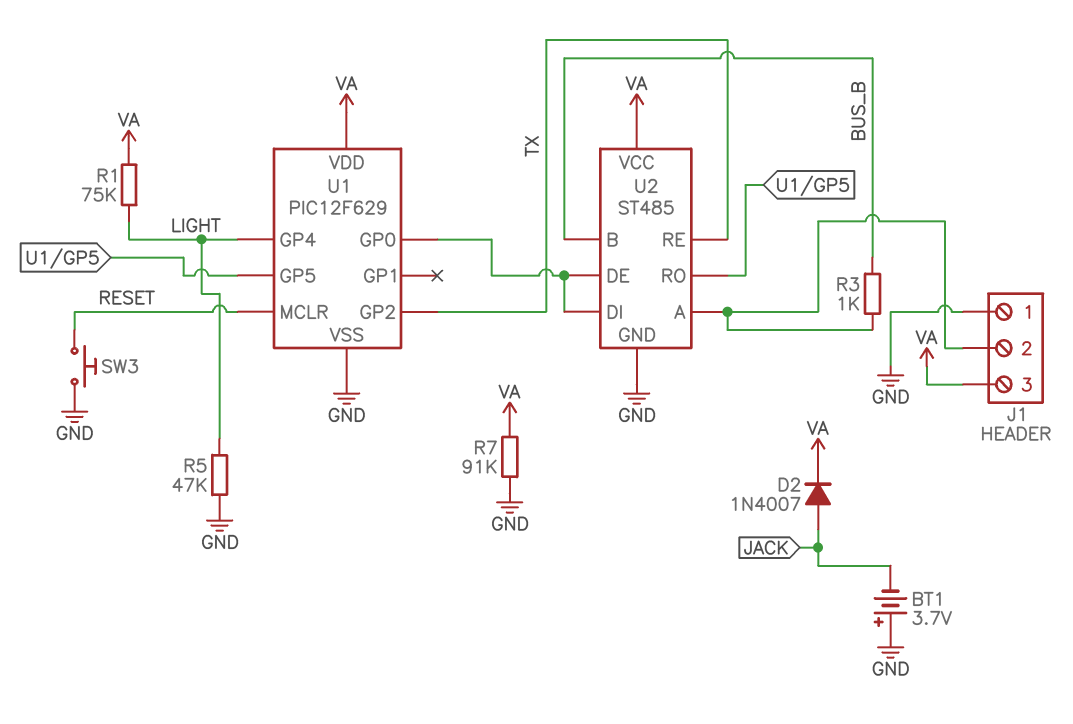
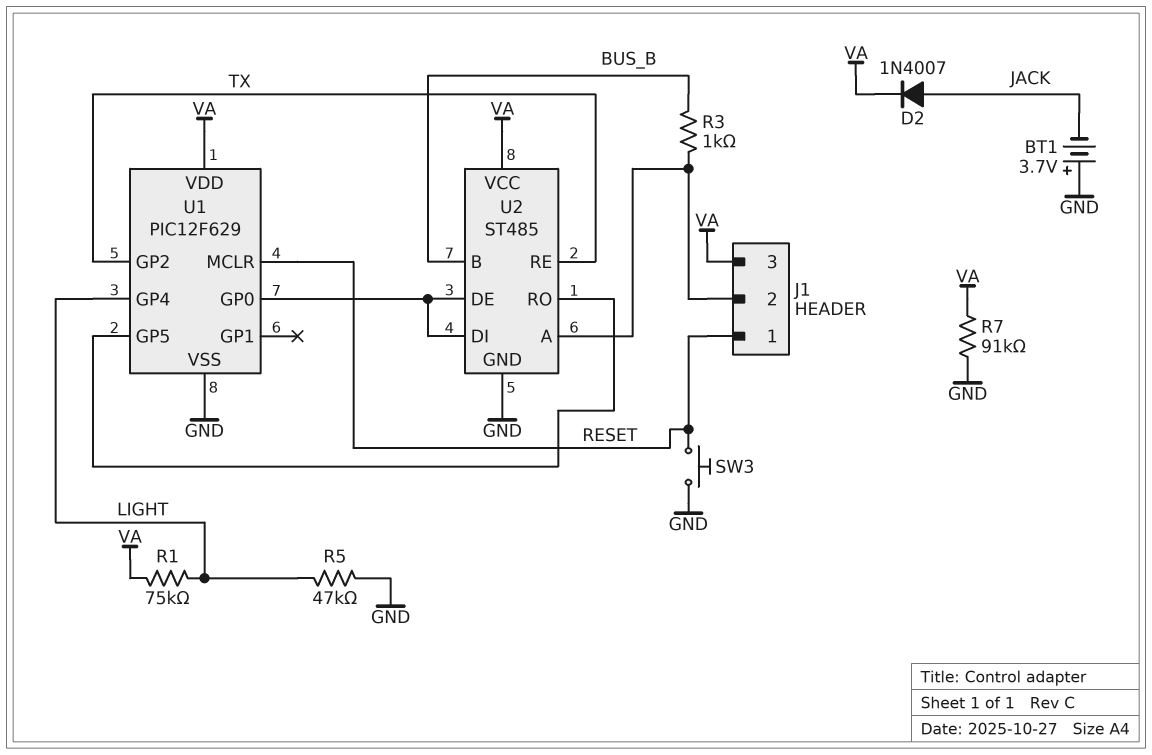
J1 pin 1: GND -> RESET

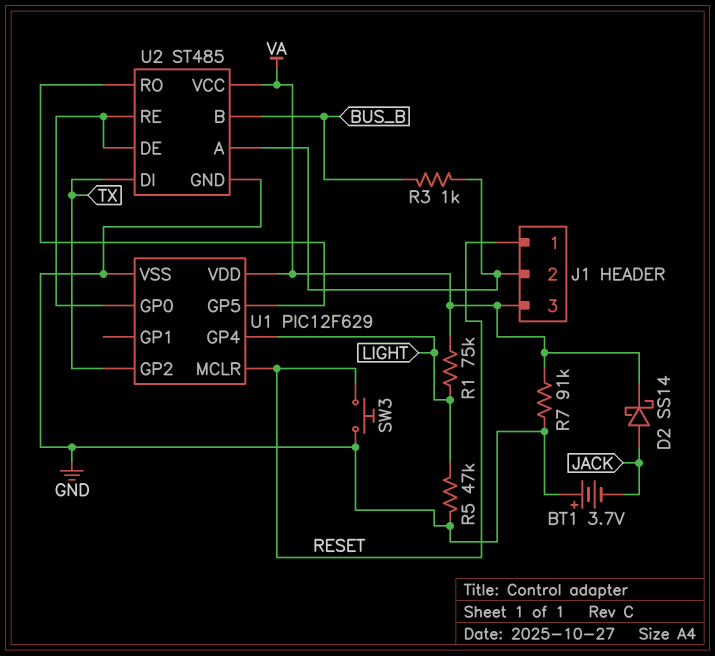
D2: diode 1N4007 (A JACK, K VA) -> schottky SS14 (A JACK, K VA)
U2 pin DI: U1/GP0 -> TX
U2 pin RE: TX -> U1/GP0

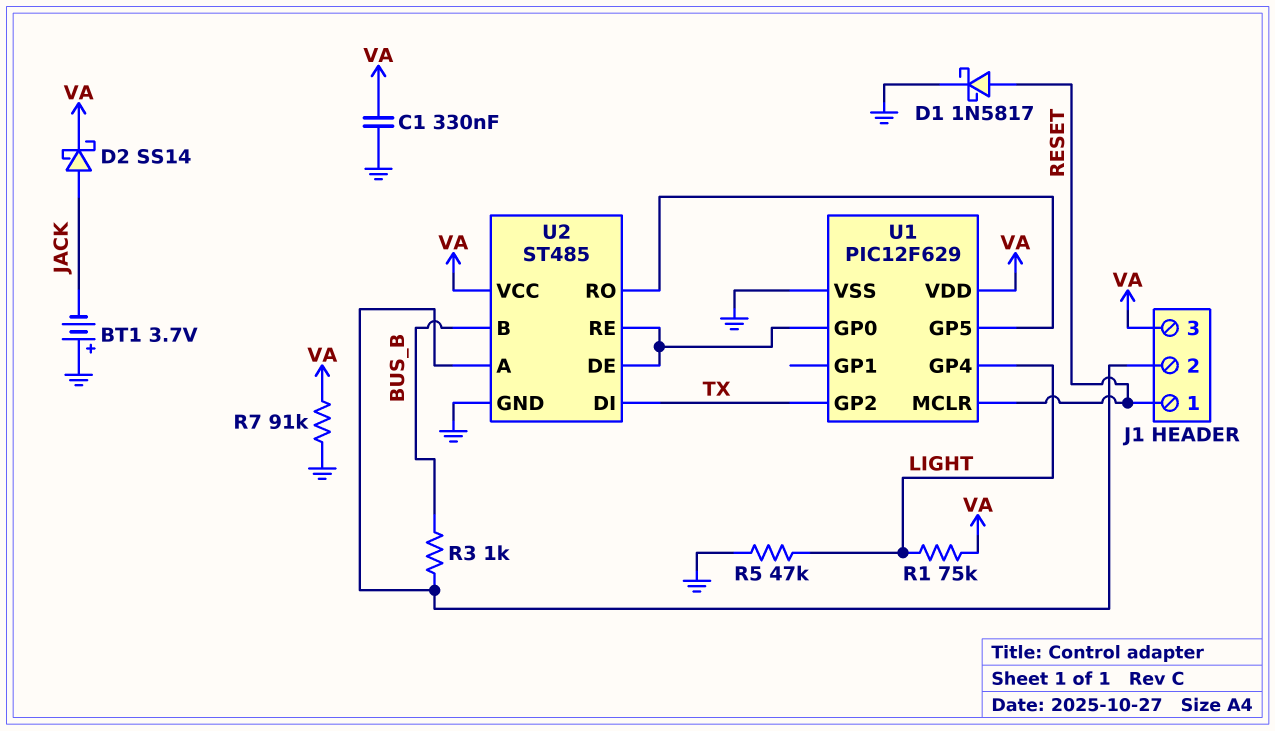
C1: none -> 330nF (GND, VA)
D1: none -> schottky 1N5817 (A RESET, K GND)
SW3: button (GND, RESET) -> none

